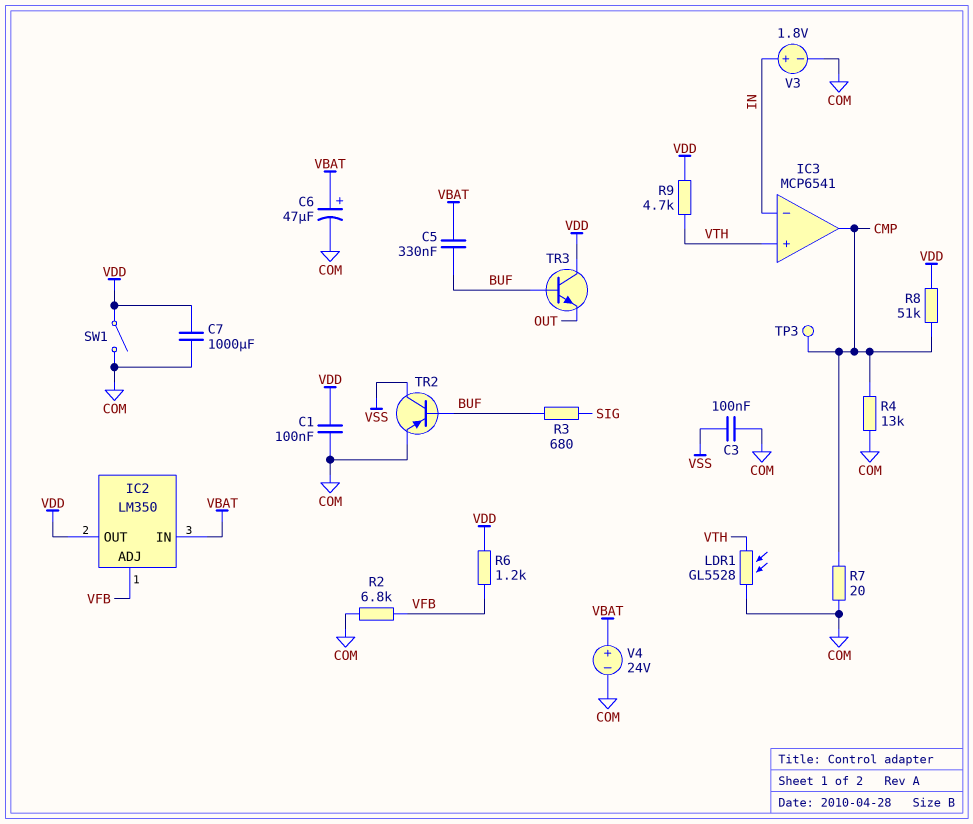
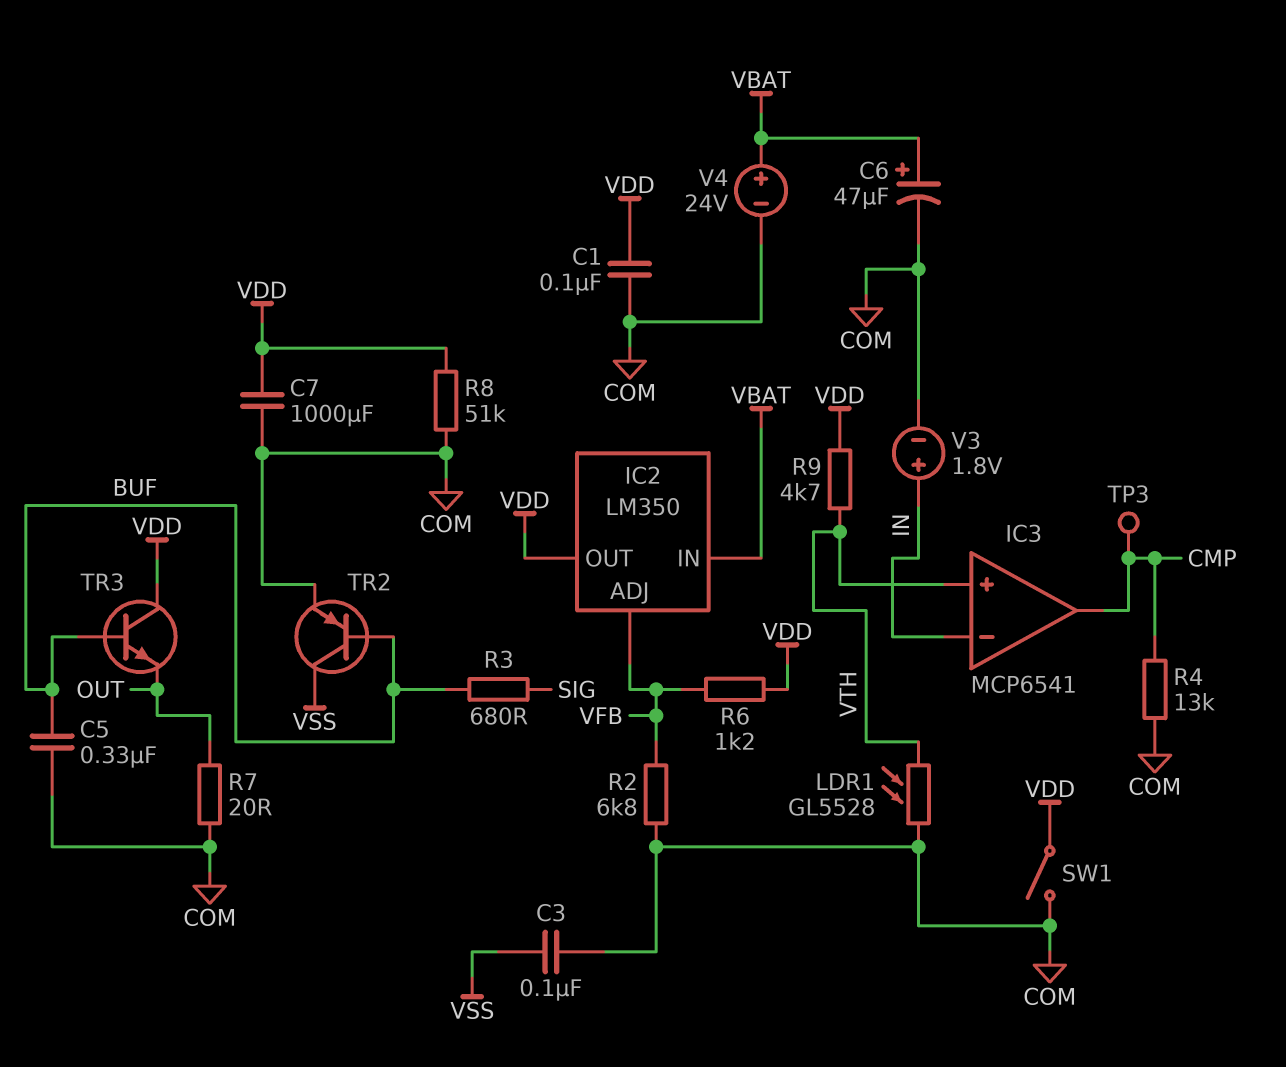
C5: 330nF (BUF, VBAT) -> 330nF (BUF, COM)
R7: 20 (CMP, COM) -> 20 (COM, OUT)
R8: 51k (CMP, VDD) -> 51k (COM, VDD)

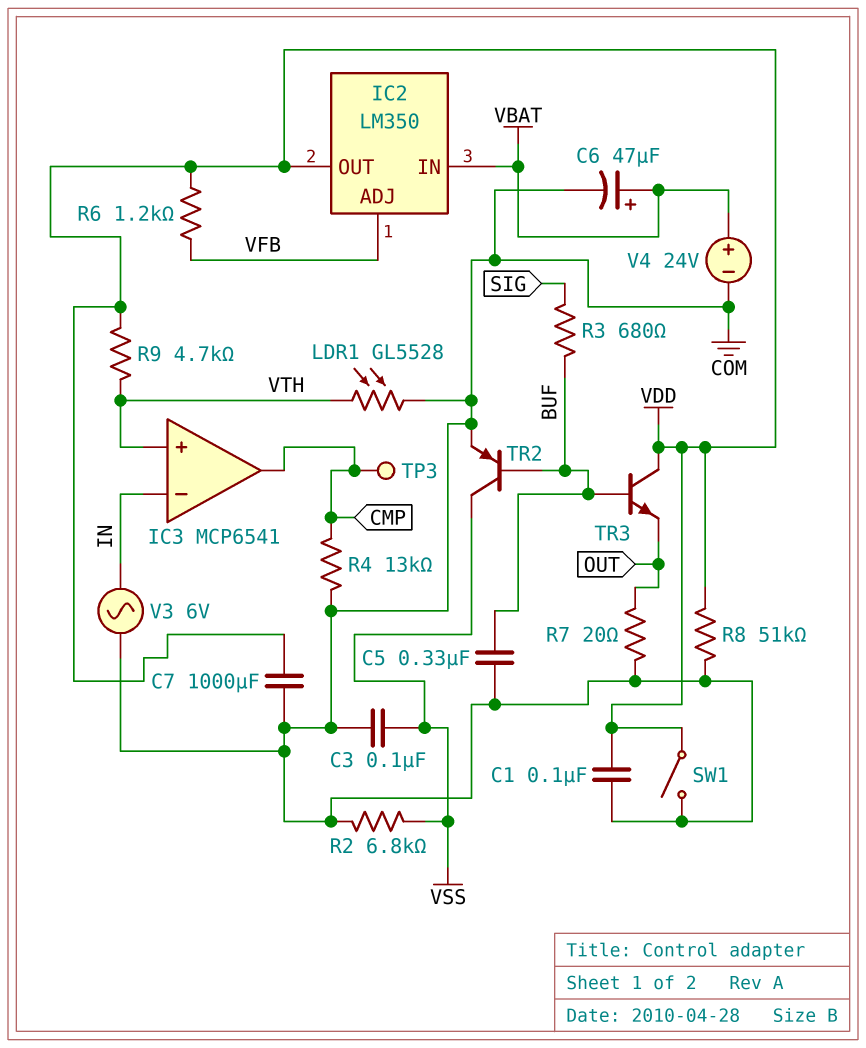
R2: 6.8k (COM, VFB) -> 6.8k (COM, VSS)
V3: 1.8V (plus IN, minus COM) -> AC 6V (COM, IN)

